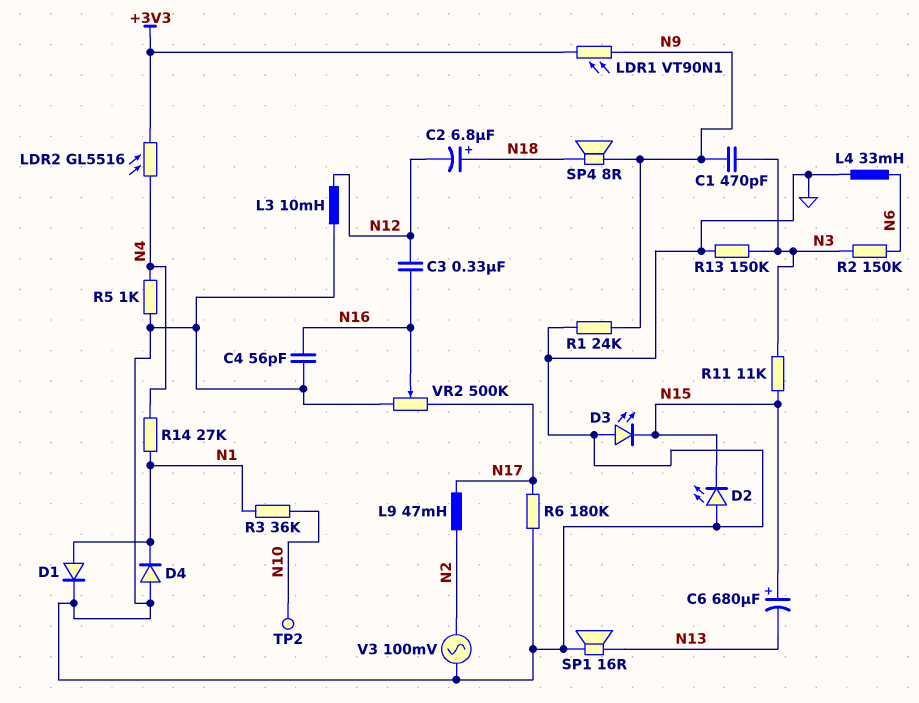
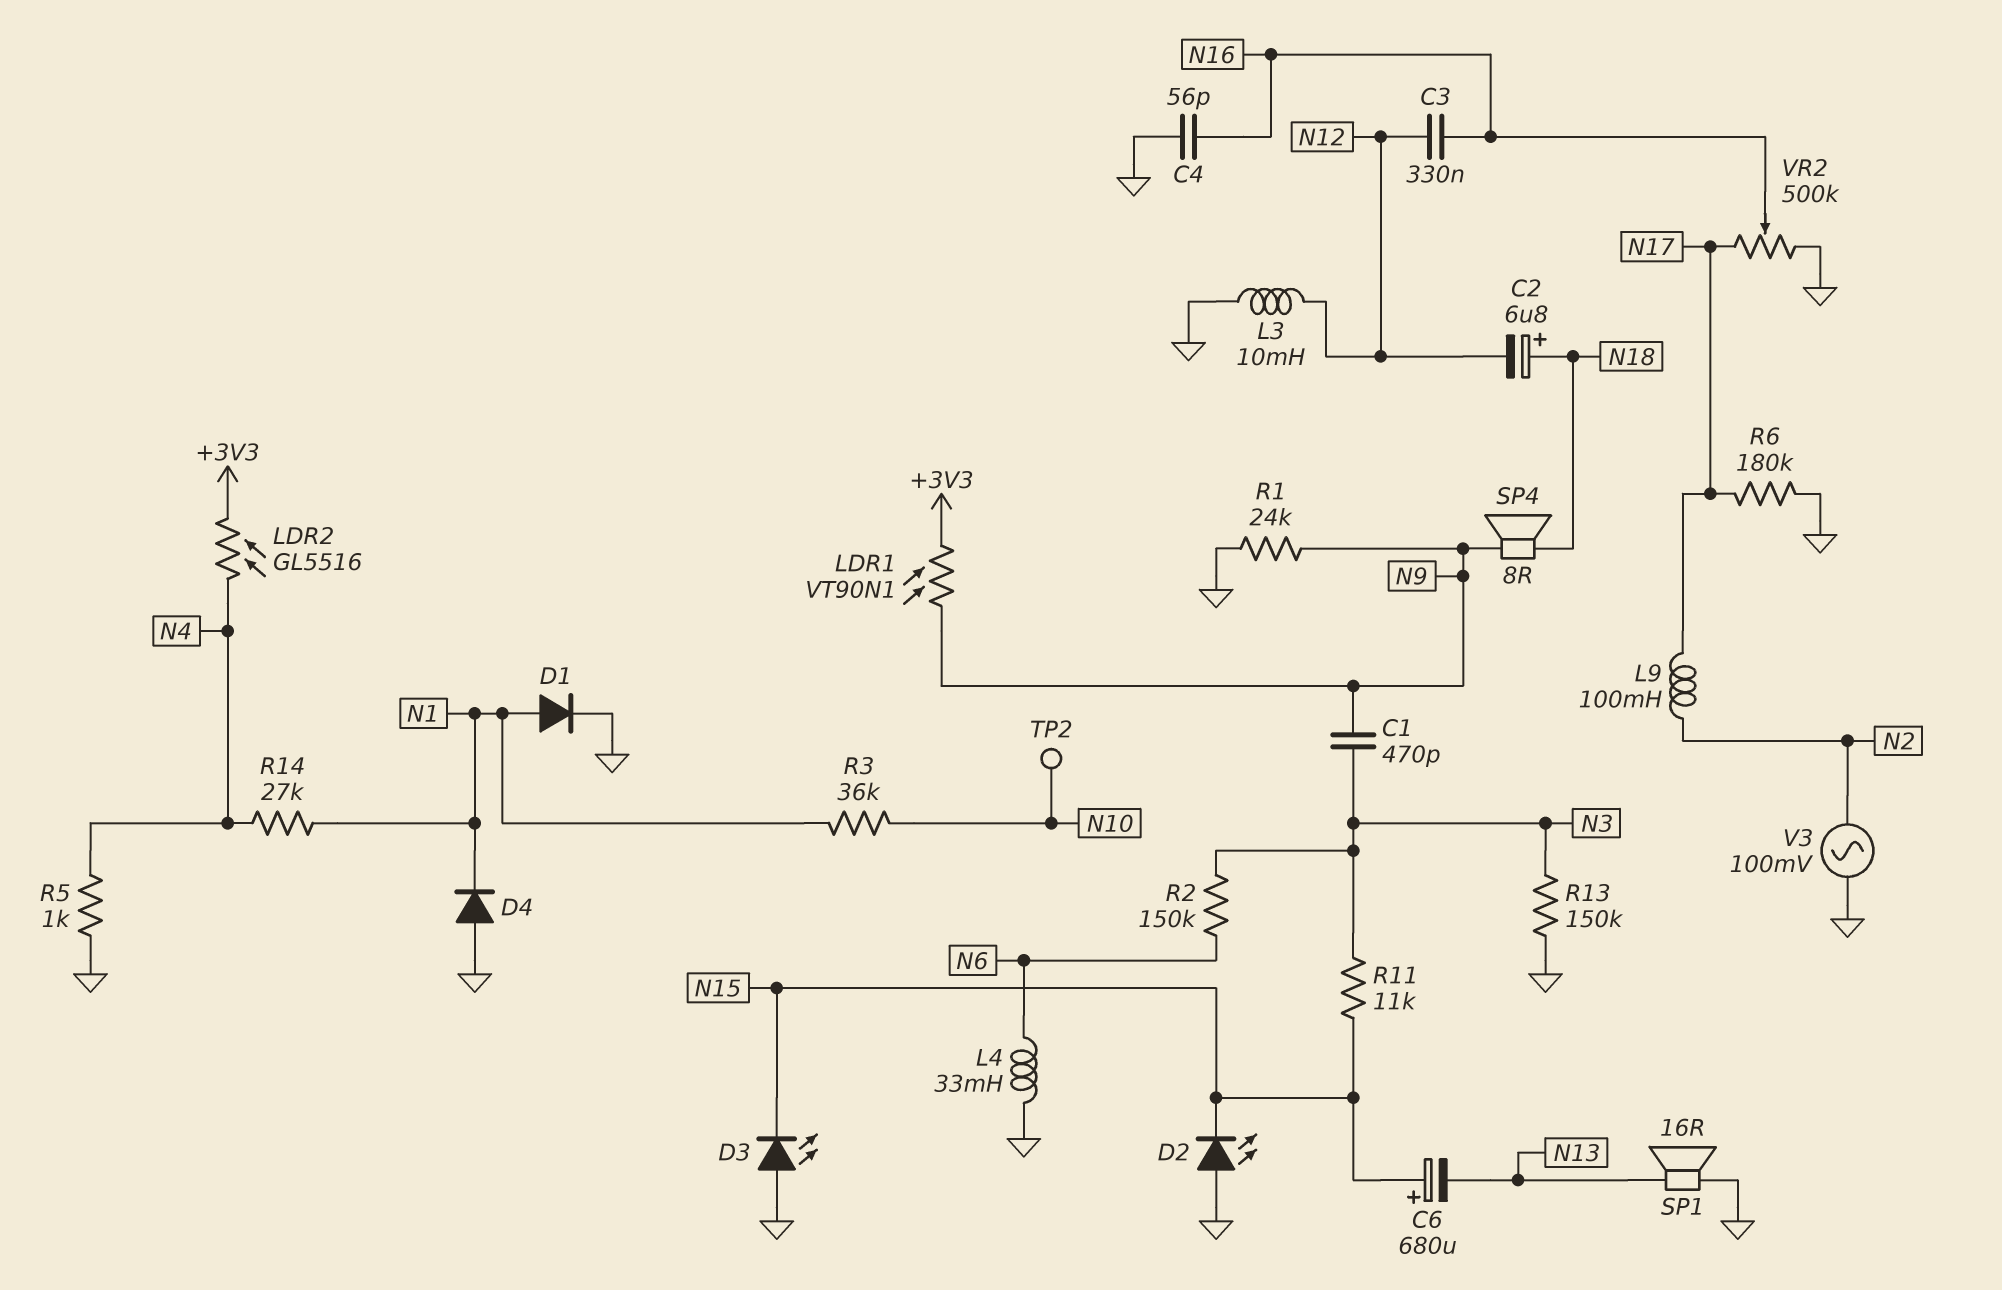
L9: 47mH (N2, N17) -> 100mH (N2, N17)

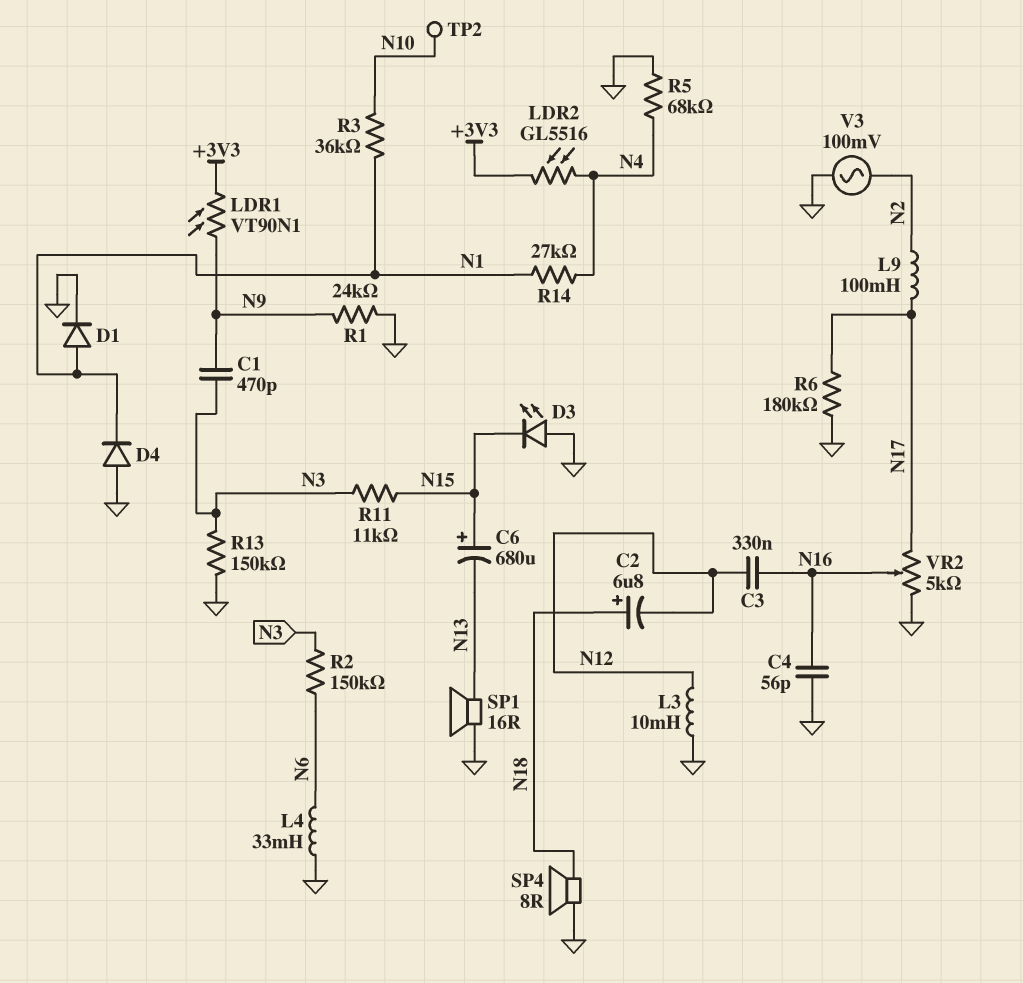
D2: LED (A GND, K N15) -> none
R5: 1k (GND, N4) -> 68k (GND, N4)
SP4: speaker 8R (N9, N18) -> speaker 8R (GND, N18)
VR2: 500k (GND, N17, wiper N16) -> 5k (GND, N17, wiper N16)

